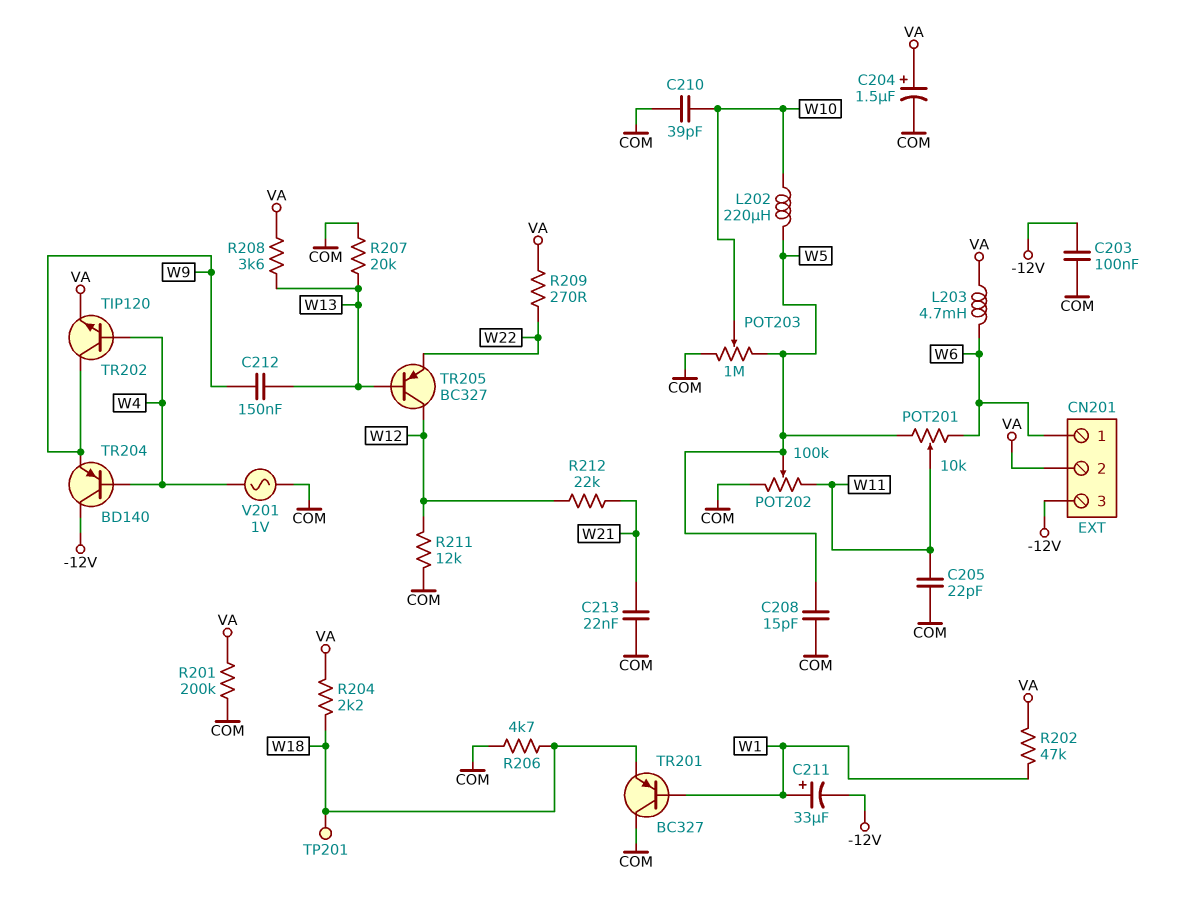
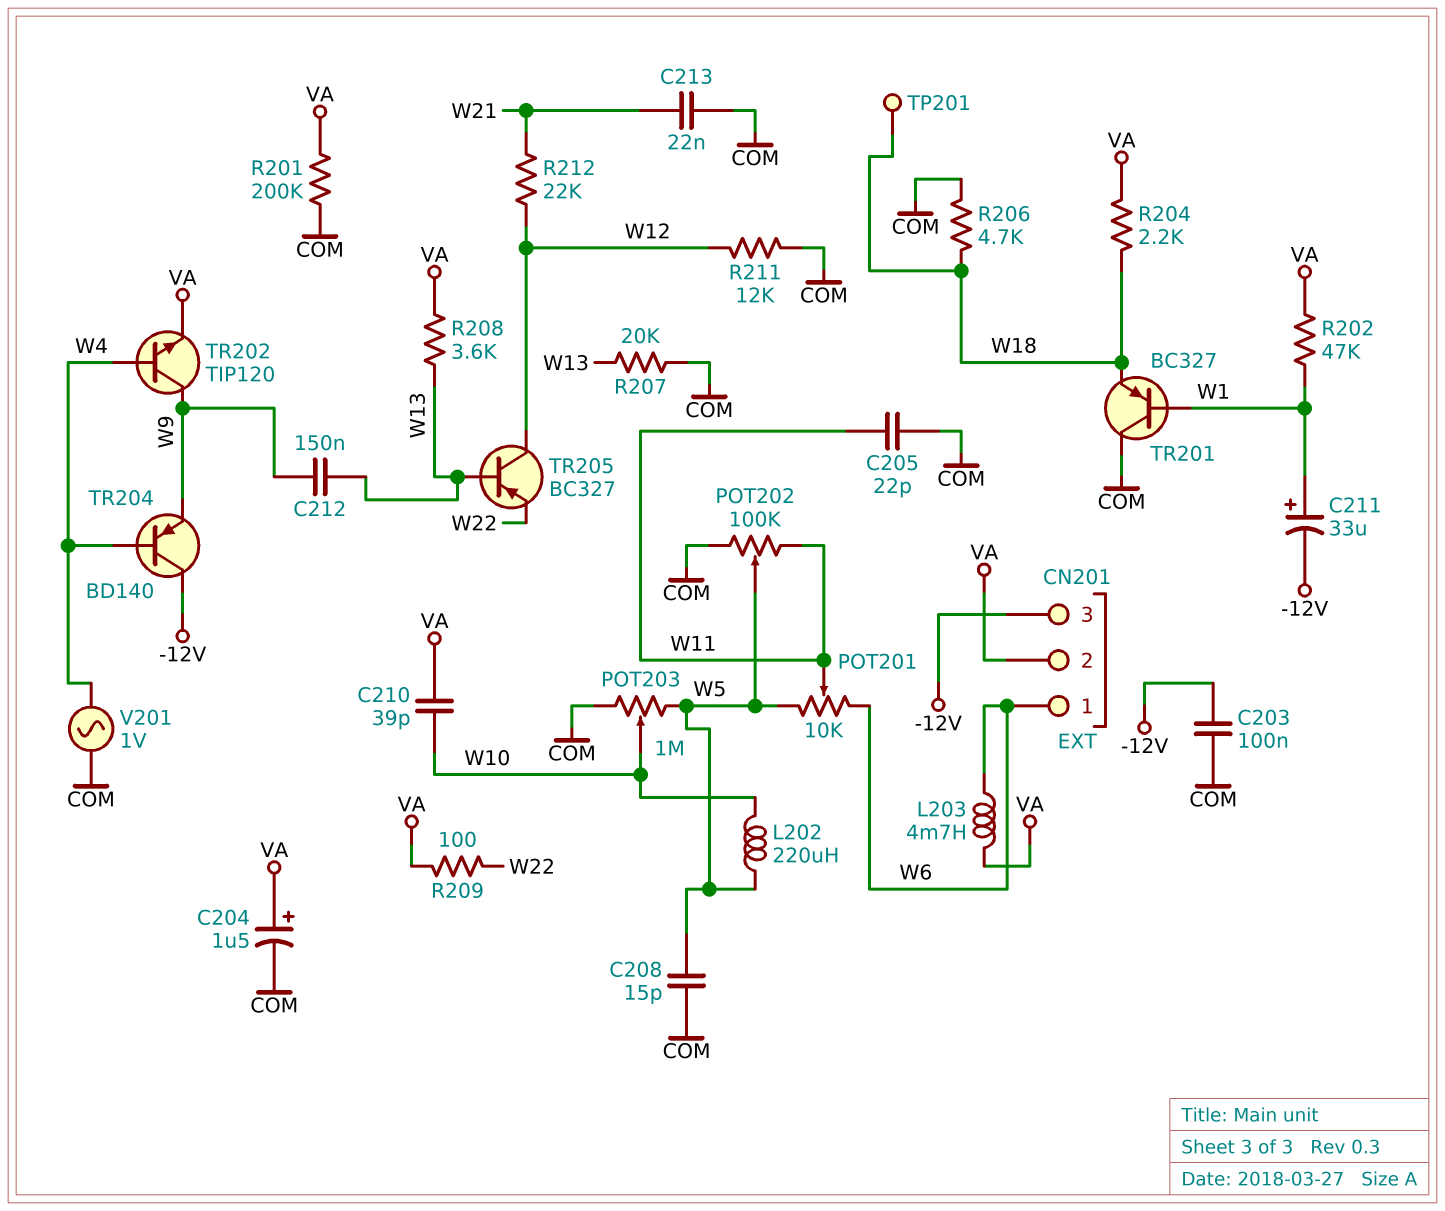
C210: 39pF (COM, W10) -> 39pF (VA, W10)
R209: 270 (VA, W22) -> 100 (VA, W22)

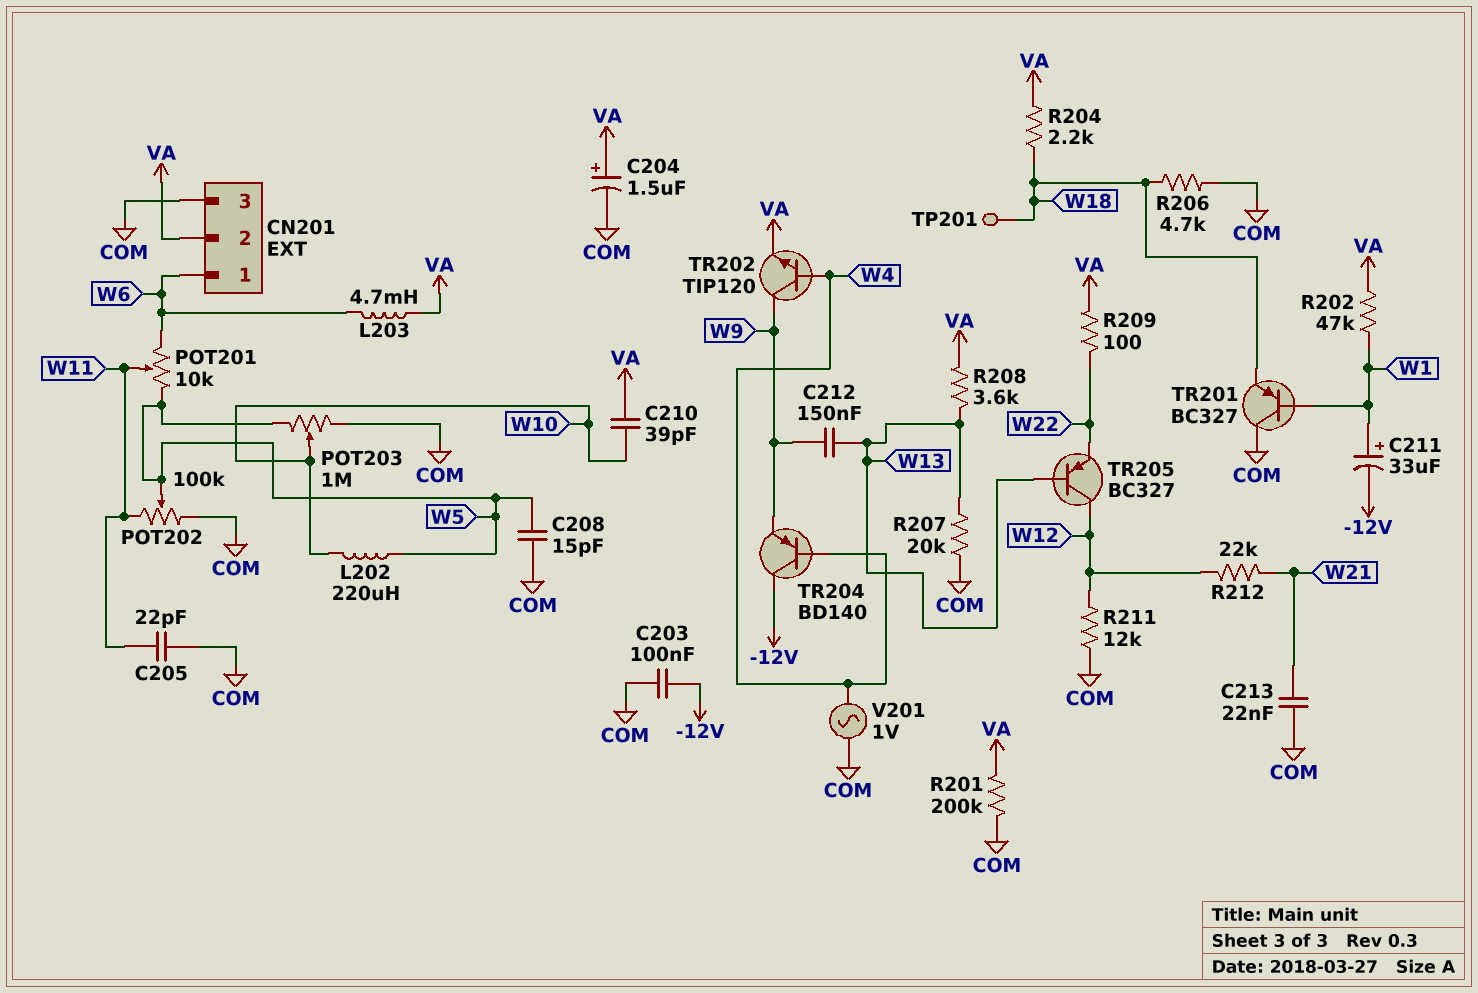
CN201 pin 3: -12V -> COM

